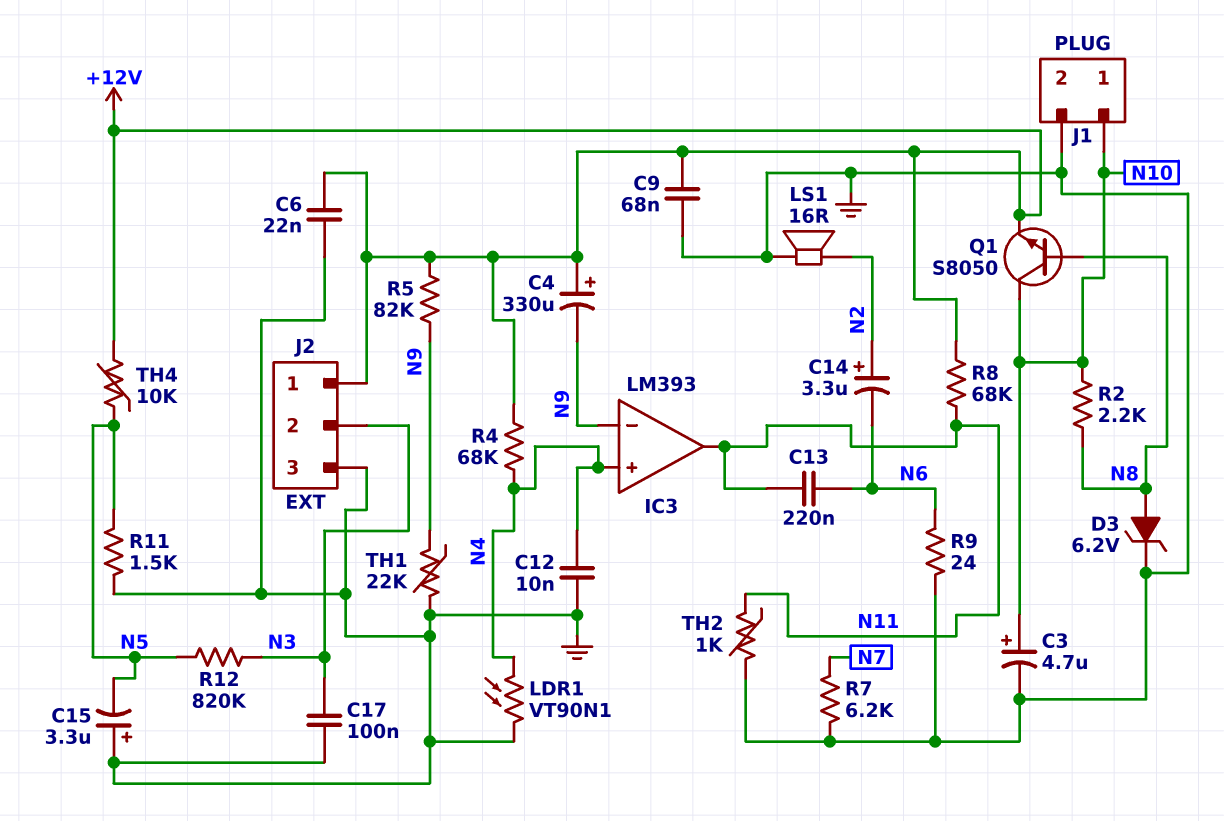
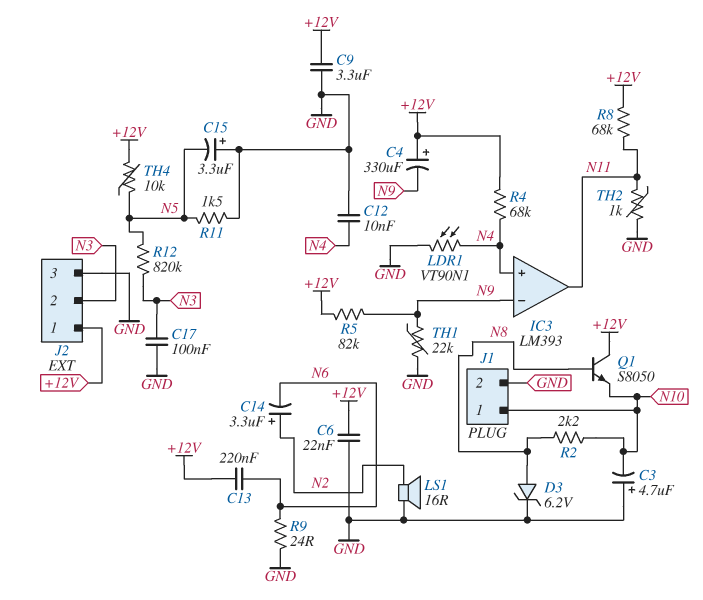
C3: 4.7uF (plus N10, minus GND) -> 4.7uF (plus GND, minus N10)
C9: 68nF (+12V, GND) -> 3.3uF (+12V, GND)
C13: 220nF (N6, N11) -> 220nF (+12V, N6)
Q1: NPN S8050 (B N8, C N10, E +12V) -> NPN S8050 (B N8, C +12V, E N10)
R7: 6.2k (GND, N7) -> none

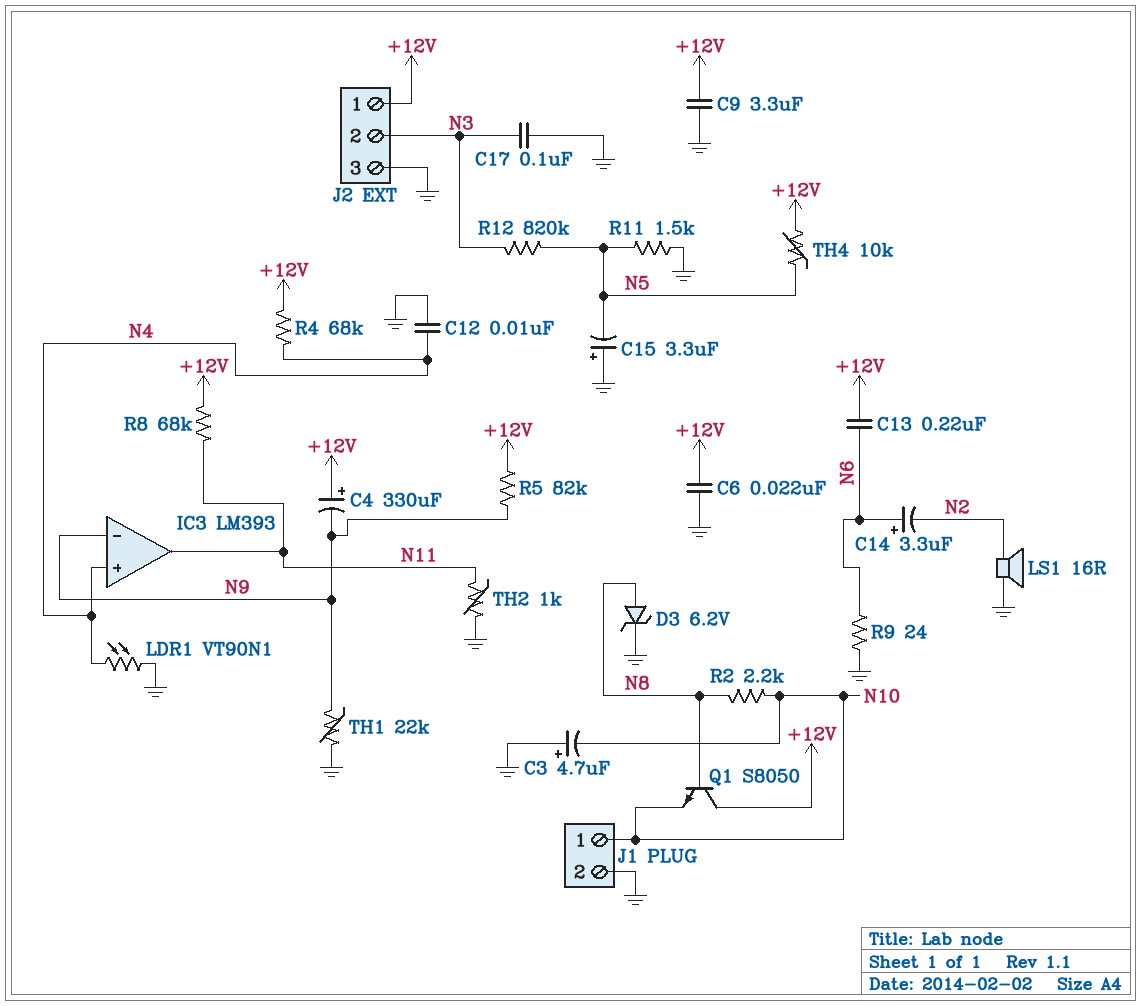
C14: 3.3uF (plus N2, minus N6) -> 3.3uF (plus N6, minus N2)

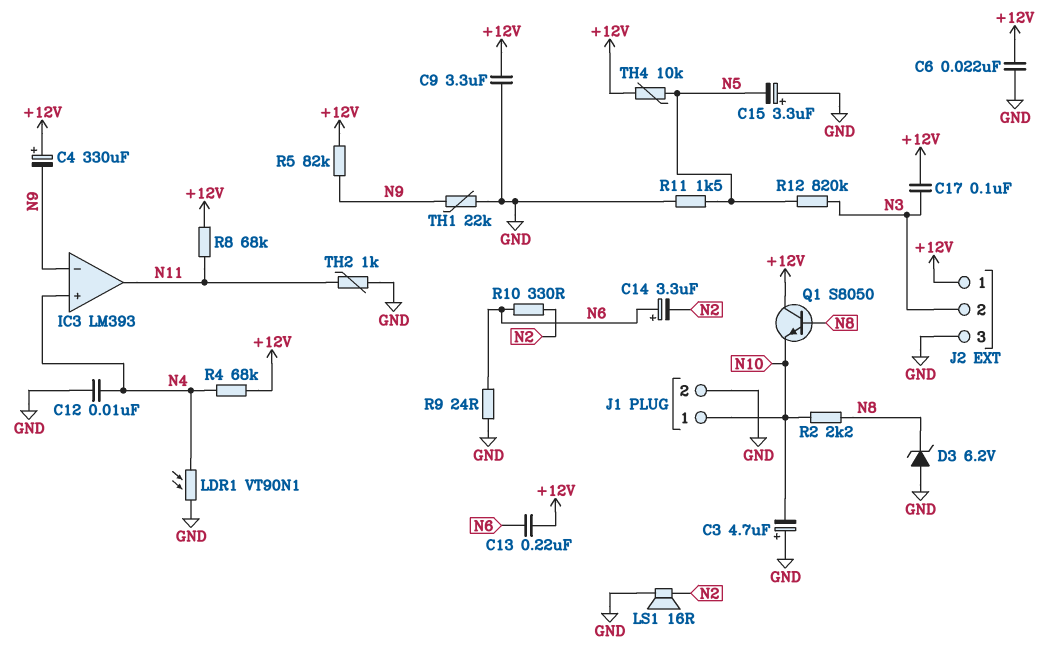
C17: 100nF (GND, N3) -> 100nF (+12V, N3)
D3: zener 6.2V (A N8, K GND) -> zener 6.2V (A GND, K N8)
R10: none -> 330 (N2, N6)

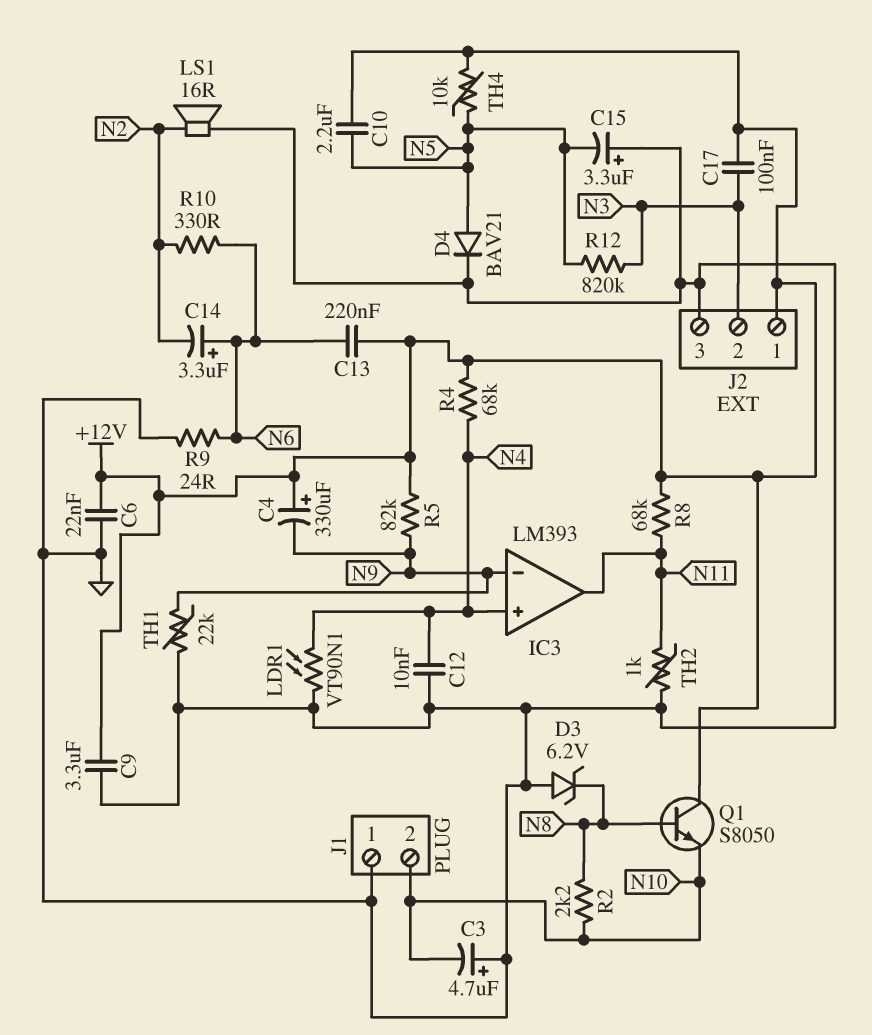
C10: none -> 2.2uF (+12V, N5)
D4: none -> diode BAV21 (A N5, K GND)
J1 pin 1: N10 -> GND
J1 pin 2: GND -> N10
R11: 1.5k (GND, N5) -> none

